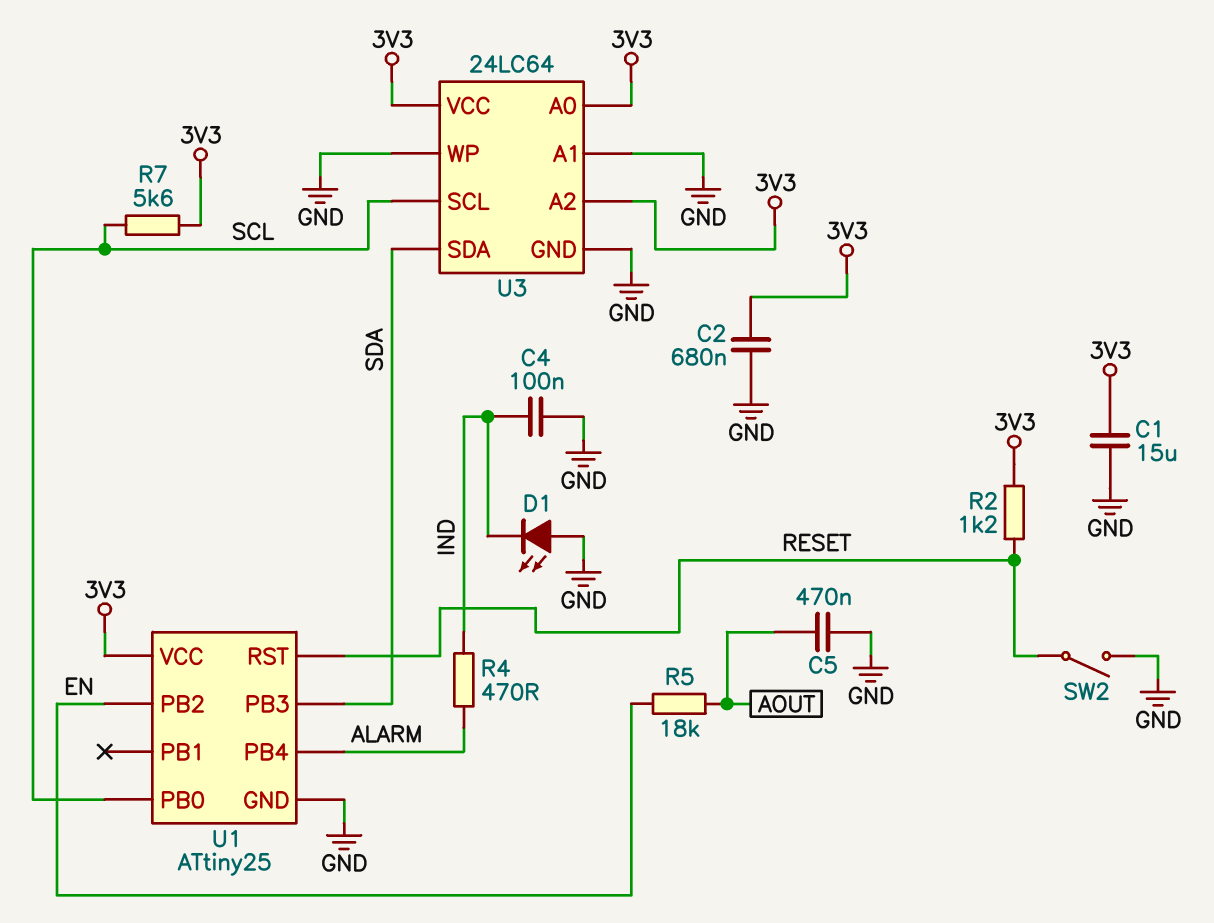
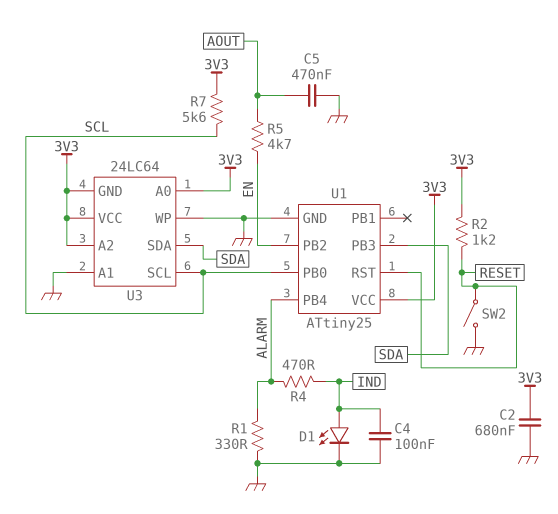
C1: 15uF (3V3, GND) -> none
D1: LED (A GND, K IND) -> LED (A IND, K GND)
R1: none -> 330 (ALARM, GND)
R5: 18k (AOUT, EN) -> 4.7k (AOUT, EN)
U3 pin GND: GND -> 3V3

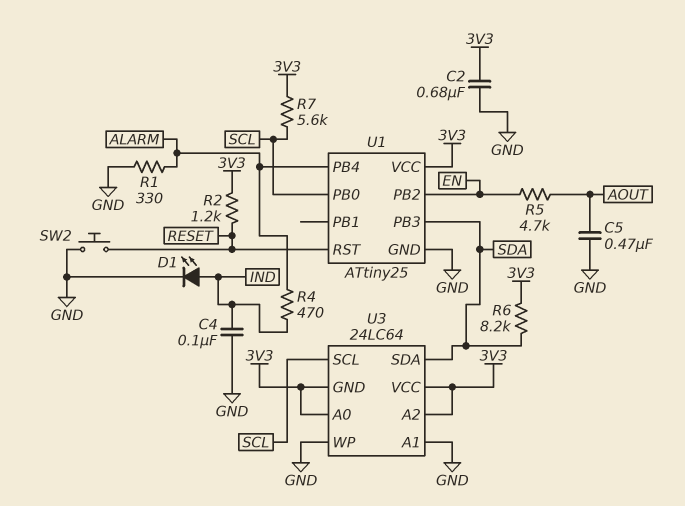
R6: none -> 8.2k (3V3, SDA)
SW2: switch (GND, RESET) -> button (GND, RESET)

